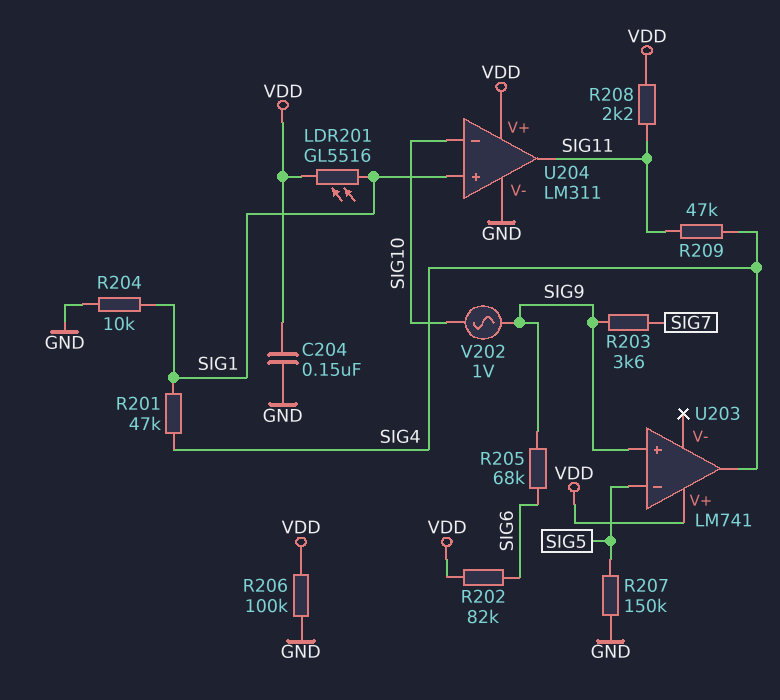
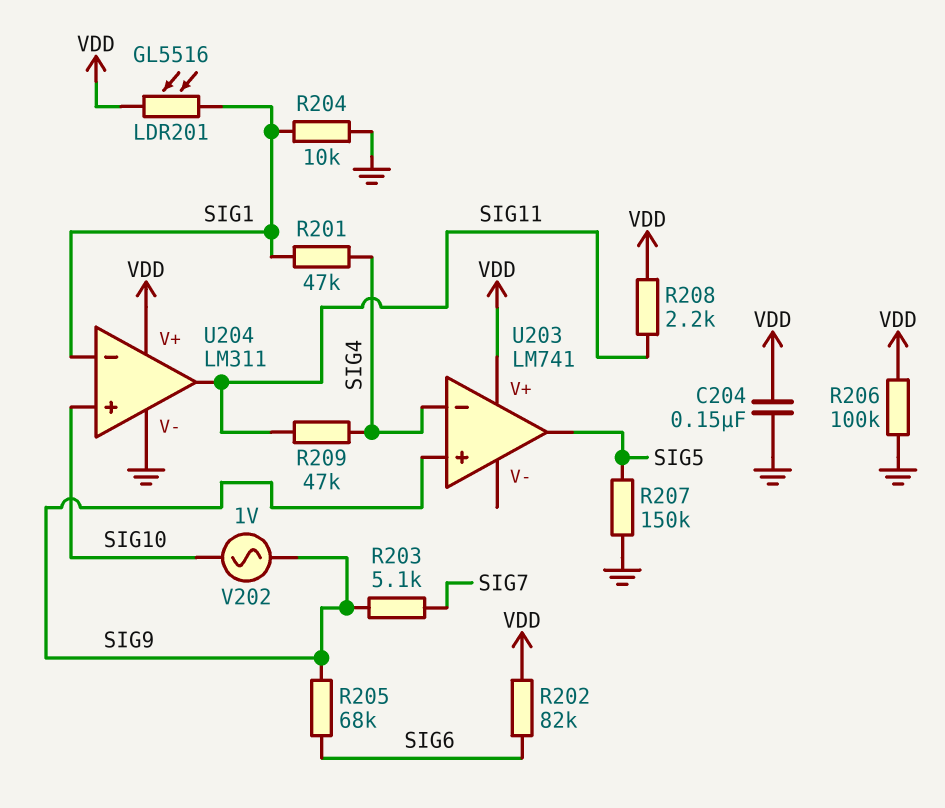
R203: 3.6k (SIG7, SIG9) -> 5.1k (SIG7, SIG9)
U203 pin in-: SIG5 -> SIG4
U203 pin out: SIG4 -> SIG5
U204 pin in+: SIG1 -> SIG10
U204 pin in-: SIG10 -> SIG1

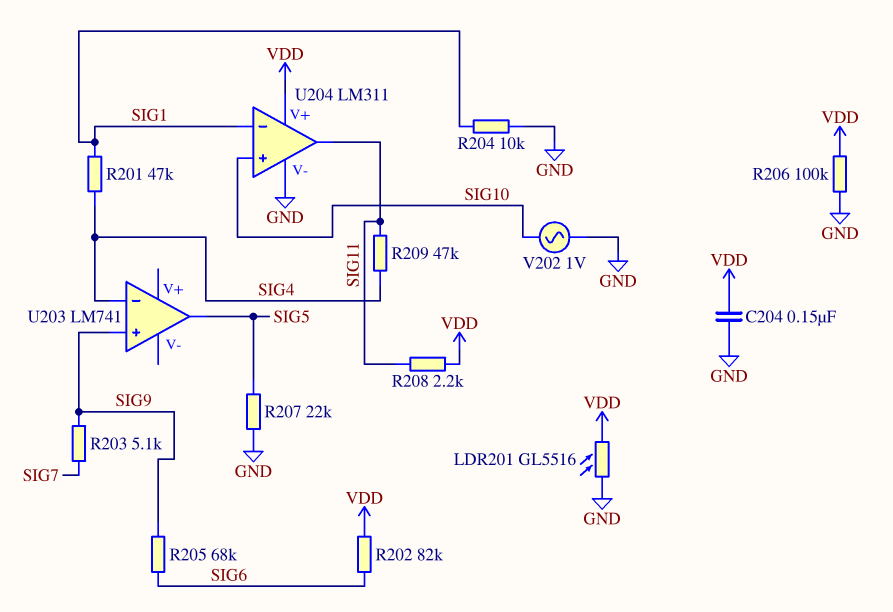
LDR201: GL5516 (SIG1, VDD) -> GL5516 (GND, VDD)
R207: 150k (GND, SIG5) -> 22k (GND, SIG5)
U203 pin V+: VDD -> none
V202: AC 1V (SIG9, SIG10) -> AC 1V (GND, SIG10)

